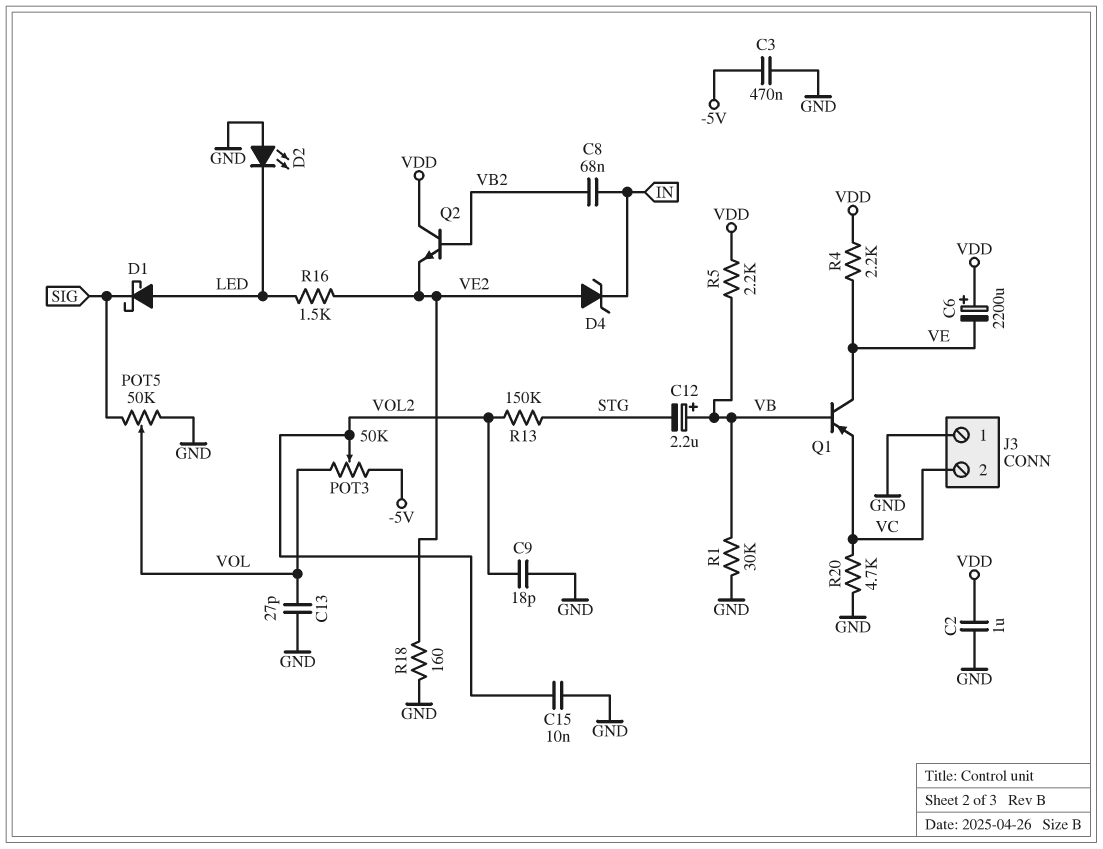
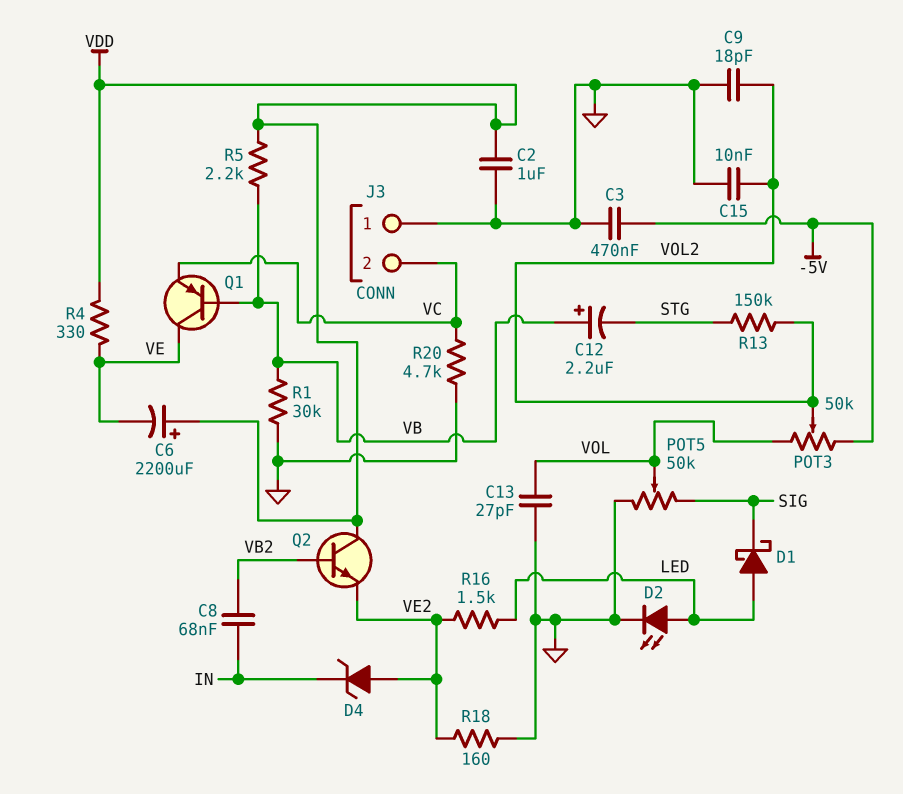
D2: LED (A GND, K LED) -> LED (A LED, K GND)
R4: 2.2k (VDD, VE) -> 330 (VDD, VE)

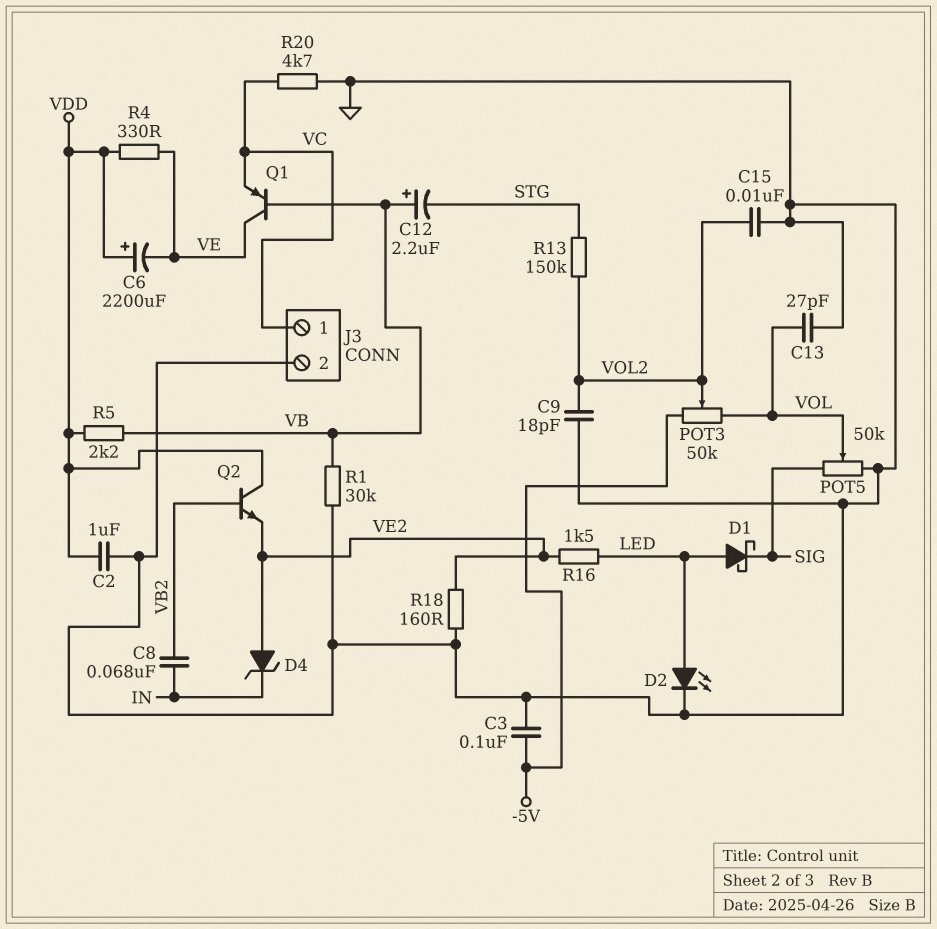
C3: 470nF (-5V, GND) -> 100nF (-5V, GND)
J3 pin 1: GND -> VC
J3 pin 2: VC -> GND

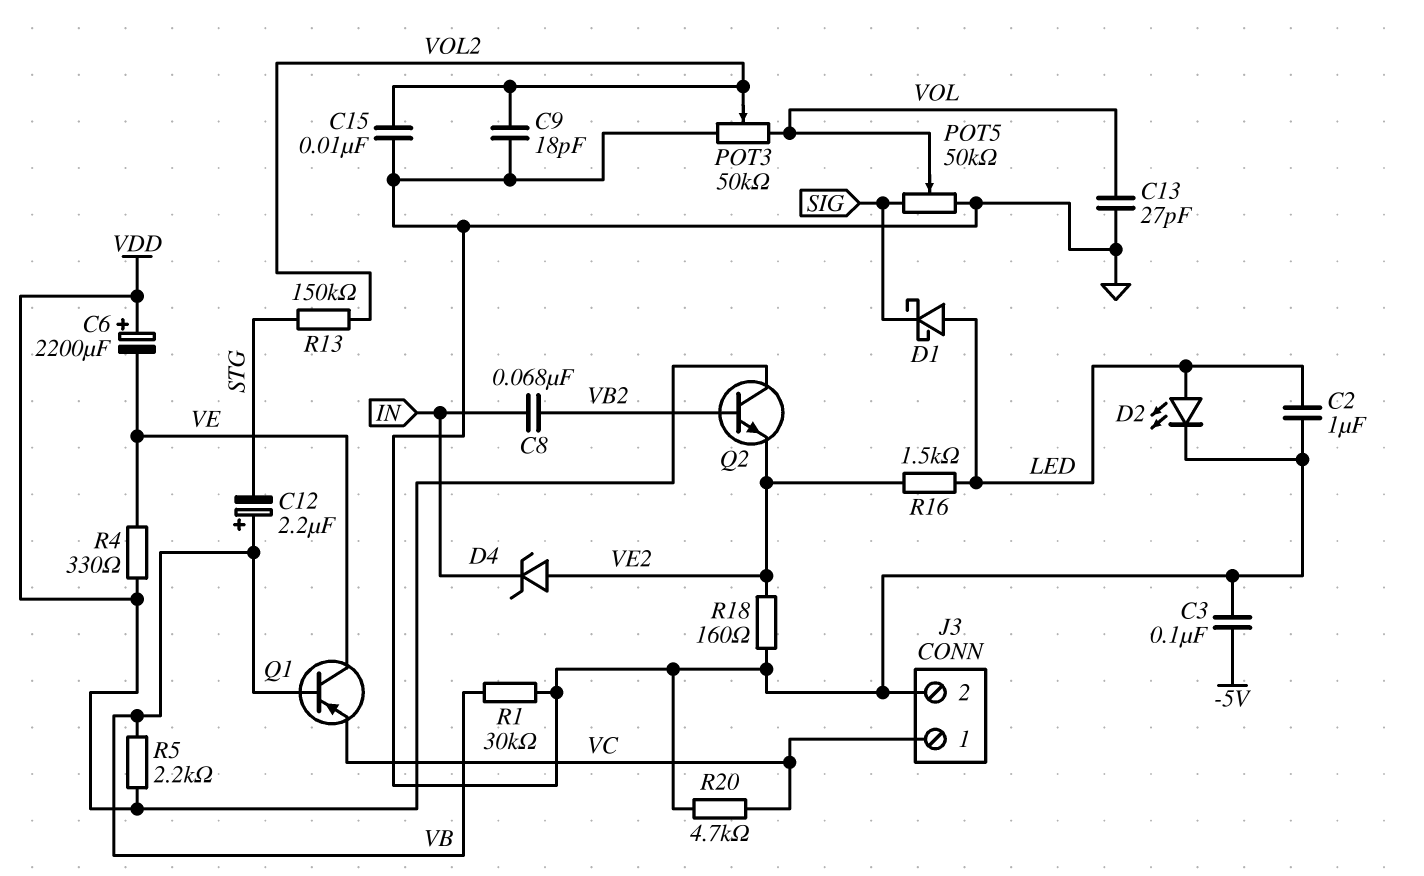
C2: 1uF (GND, VDD) -> 1uF (GND, LED)
POT3: 50k (-5V, VOL, wiper VOL2) -> 50k (GND, VOL, wiper VOL2)

